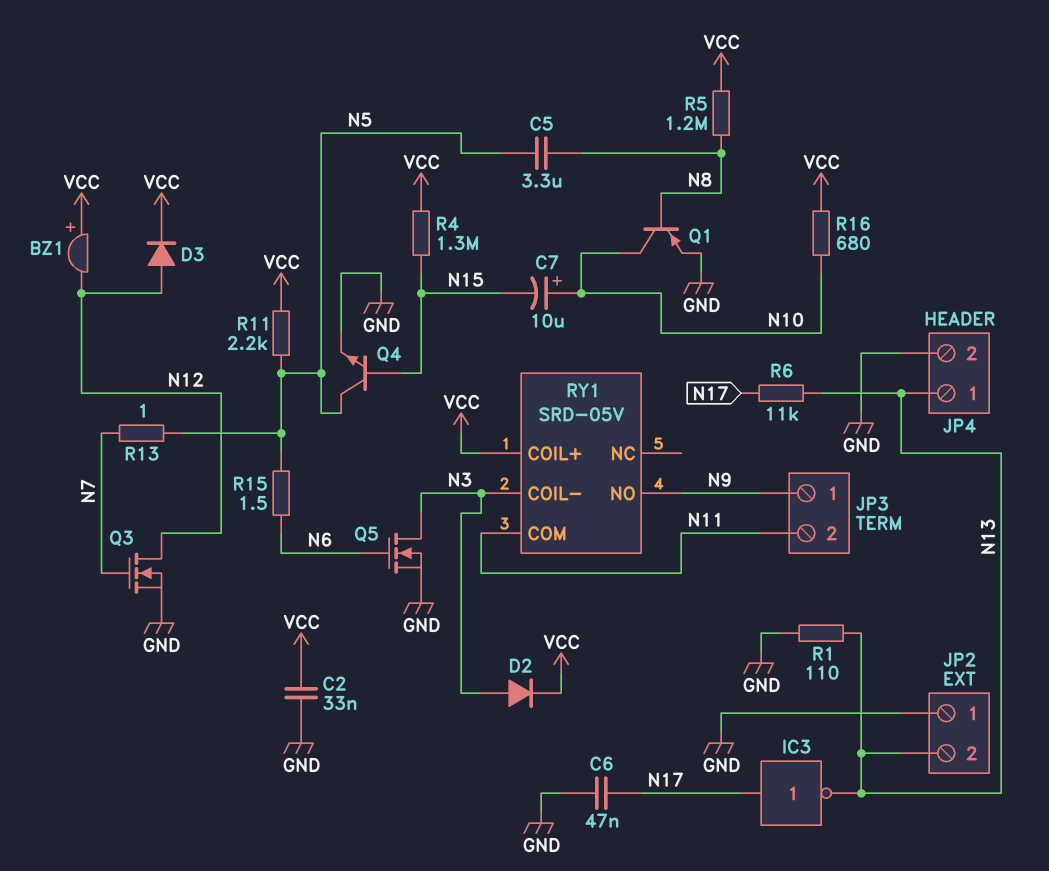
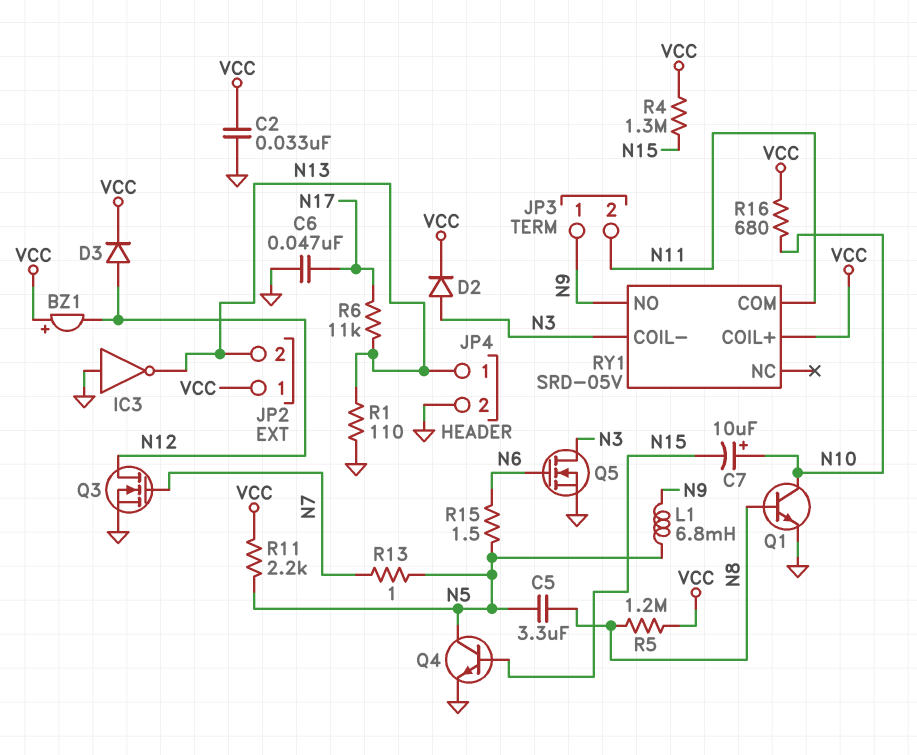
IC3: NOT (in N17, out N13) -> NOT (in GND, out N13)
JP2 pin 1: GND -> VCC
L1: none -> 6.8mH (N5, N9)
Q1: PNP (B N8, C N10, E GND) -> NPN (B N8, C N10, E GND)

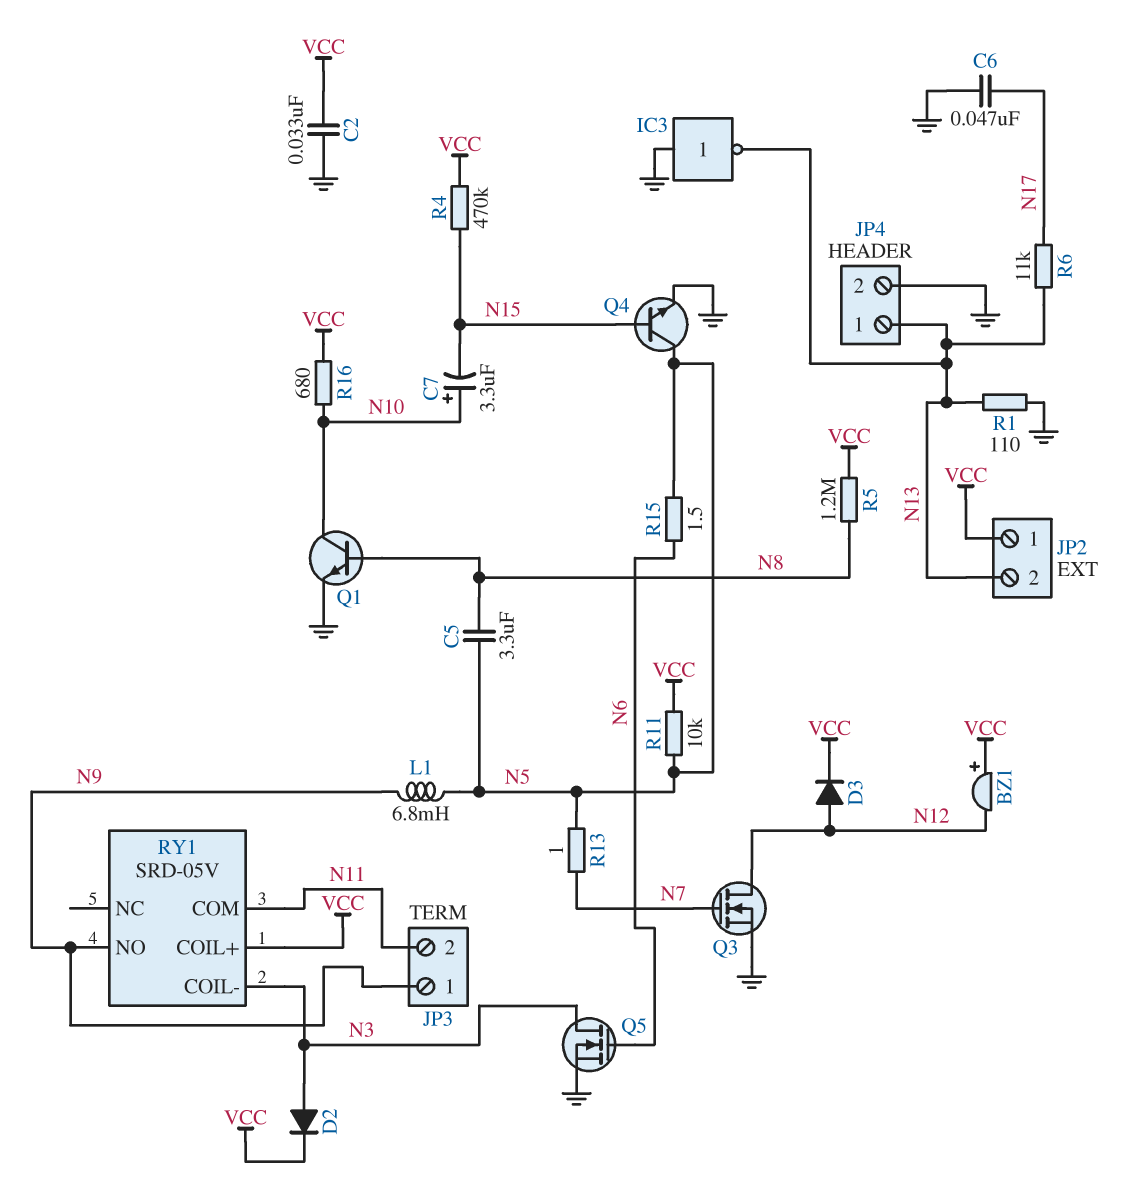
C7: 10uF (plus N10, minus N15) -> 3.3uF (plus N10, minus N15)
R4: 1.3M (N15, VCC) -> 470k (N15, VCC)
R11: 2.2k (N5, VCC) -> 10k (N5, VCC)

